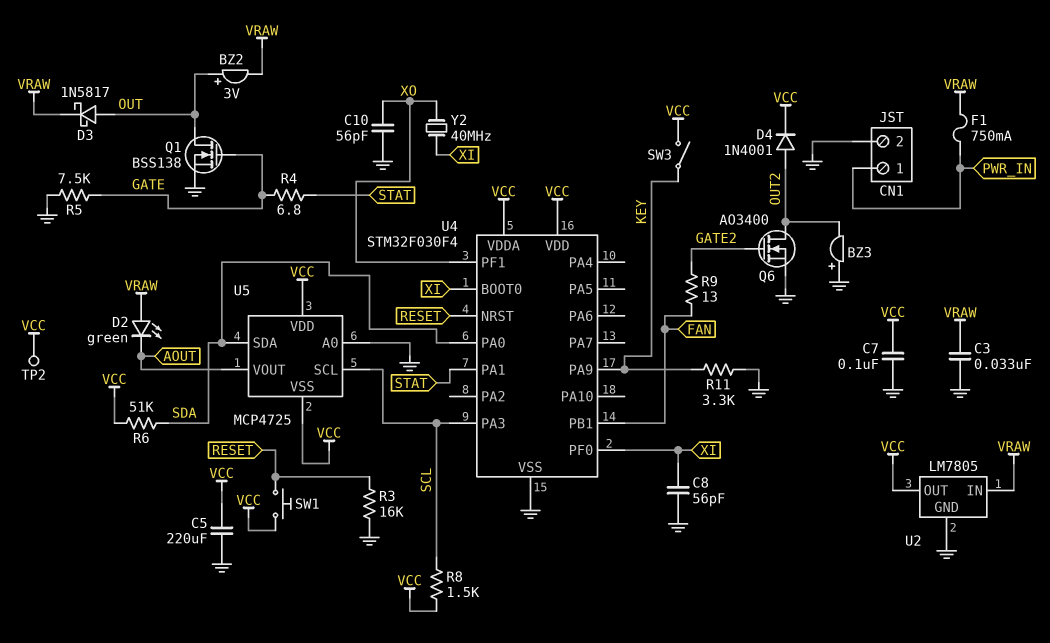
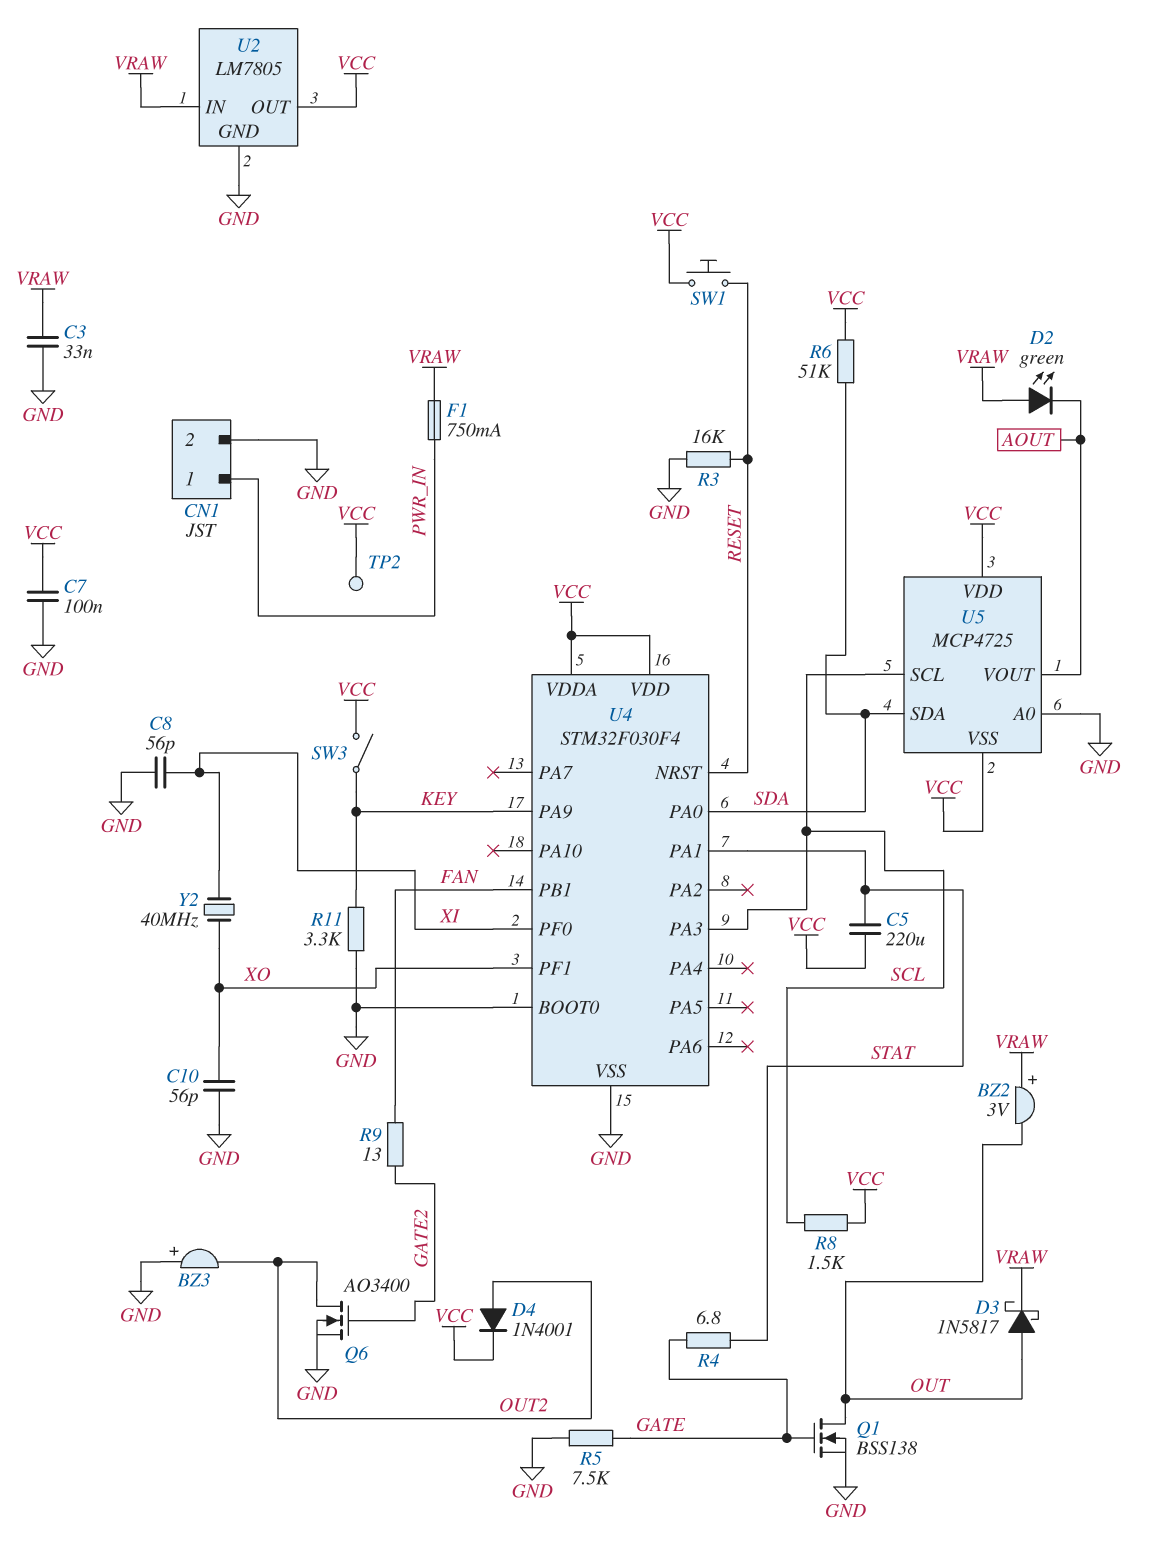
BZ2: buzzer 3V (plus OUT, minus VRAW) -> buzzer 3V (plus VRAW, minus OUT)
C5: 220uF (GND, VCC) -> 220uF (STAT, VCC)
U4 pin BOOT0: XI -> GND

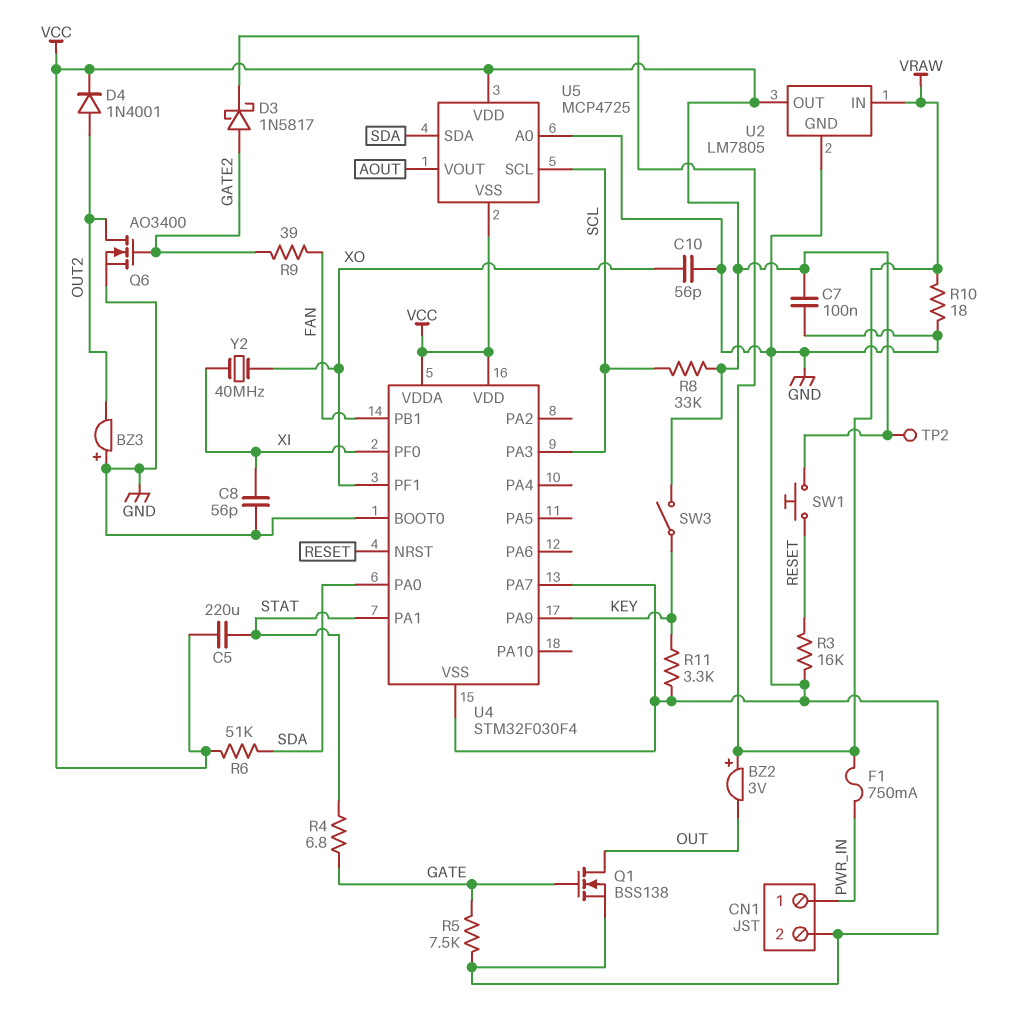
C3: 33nF (GND, VRAW) -> none
D2: LED green (A VRAW, K AOUT) -> none
D3: schottky 1N5817 (A OUT, K VRAW) -> schottky 1N5817 (A GATE2, K VRAW)
R8: 1.5k (SCL, VCC) -> 33k (SCL, VCC)
R9: 13 (FAN, GATE2) -> 39 (FAN, GATE2)
R10: none -> 18 (GND, VRAW)
U4 pin PA7: none -> GND

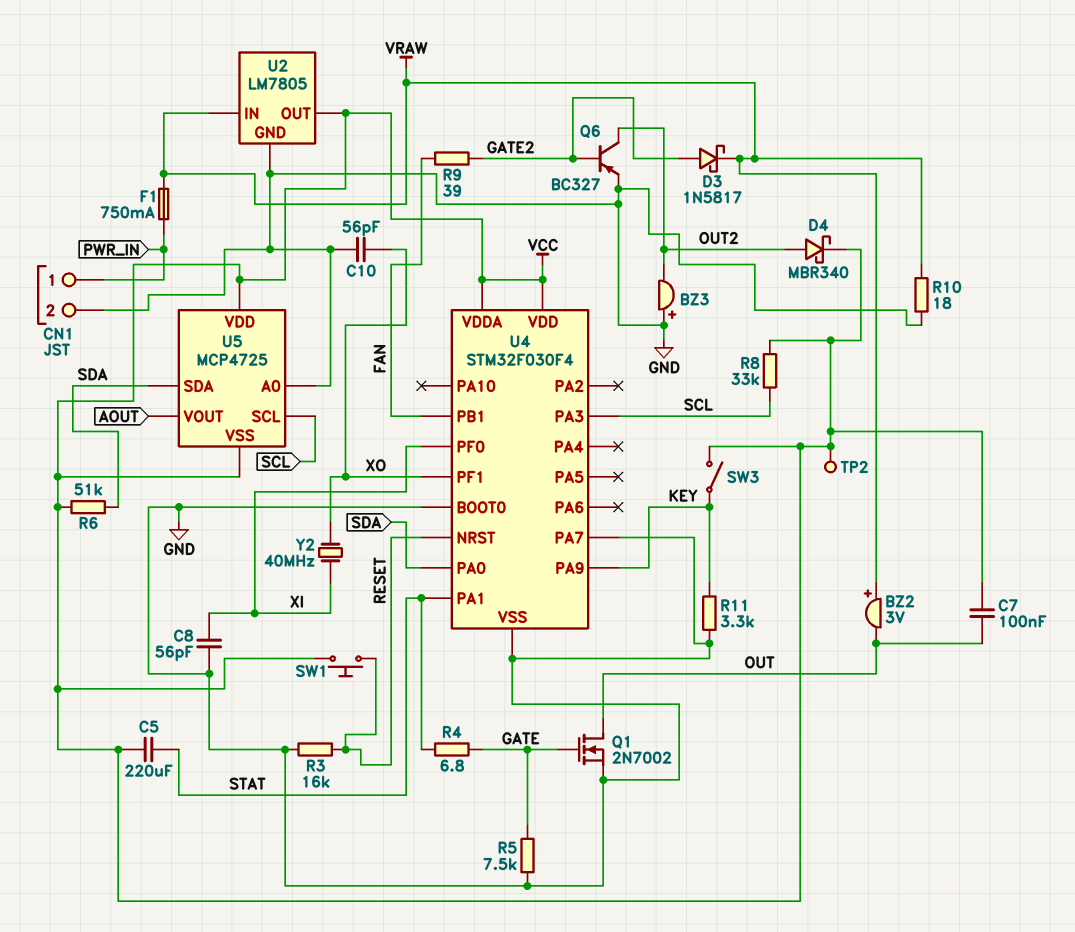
C7: 100nF (GND, VCC) -> 100nF (OUT, VCC)
D4: diode 1N4001 (A OUT2, K VCC) -> schottky MBR340 (A OUT2, K VCC)
Q1: NMOS BSS138 (G GATE, D OUT, S GND) -> NMOS 2N7002 (G GATE, D OUT, S GND)
Q6: NMOS AO3400 (G GATE2, D OUT2, S GND) -> PNP BC327 (B GATE2, C OUT2, E GND)

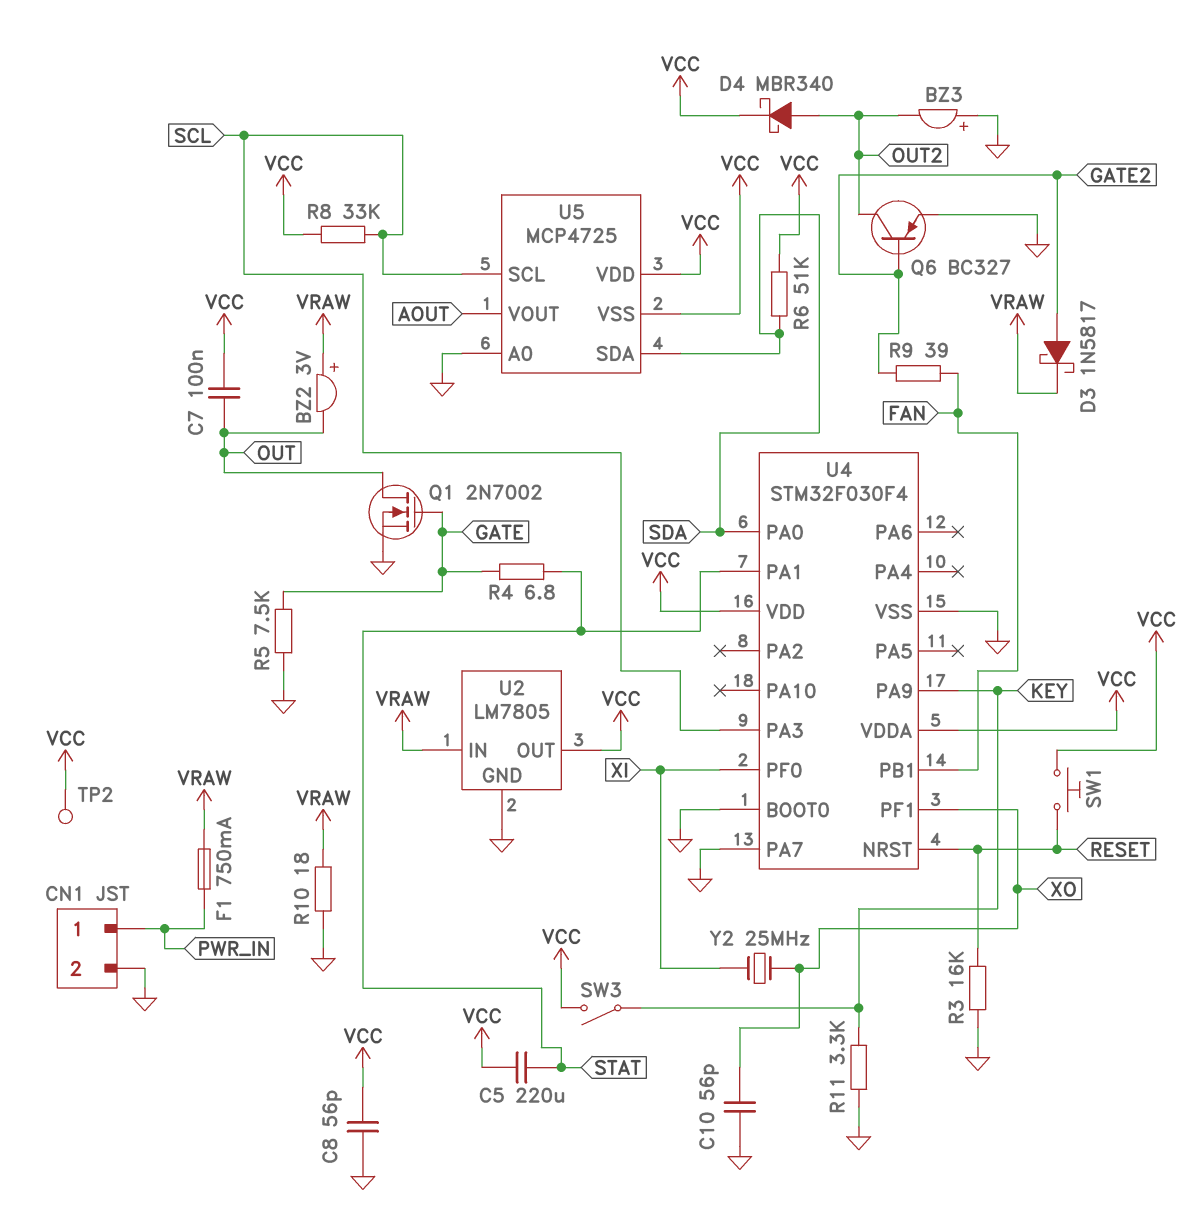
C8: 56pF (GND, XI) -> 56pF (GND, VCC)
Y2: 40MHz (XI, XO) -> 25MHz (XI, XO)

